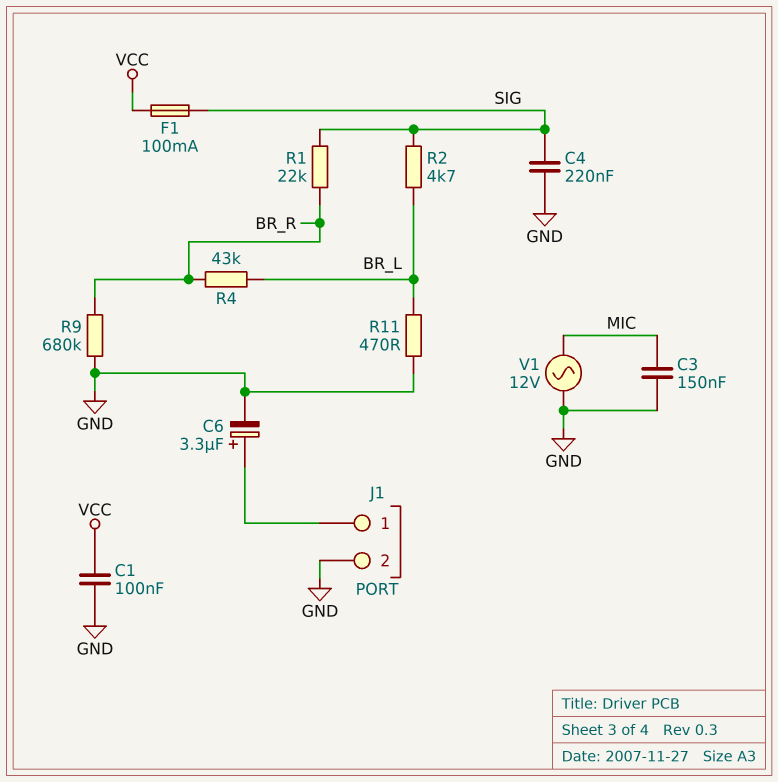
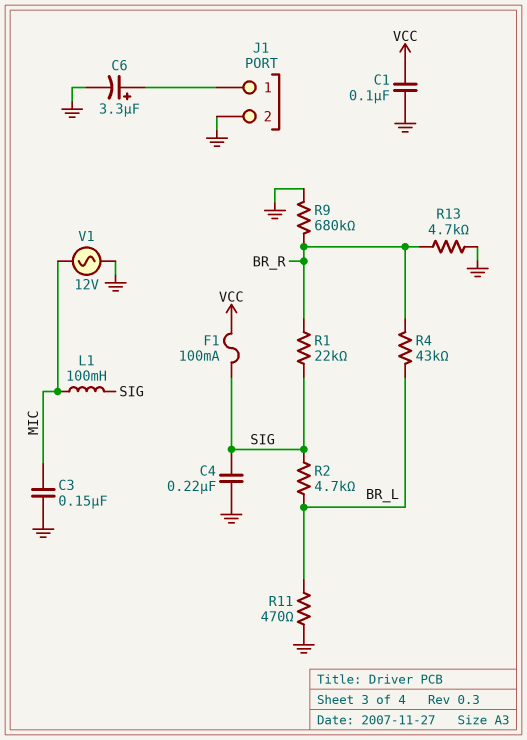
L1: none -> 100mH (MIC, SIG)
R13: none -> 4.7k (BR_R, GND)

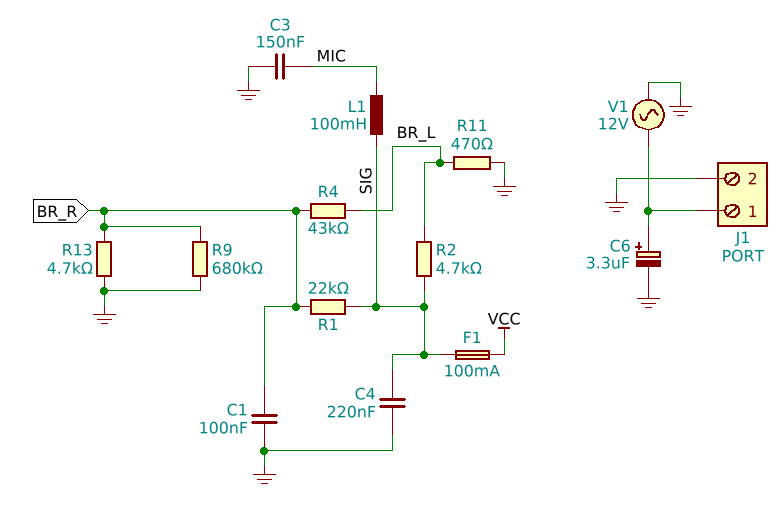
C1: 100nF (GND, VCC) -> 100nF (BR_R, GND)
V1: AC 12V (GND, MIC) -> AC 12V (GND, J1/1)

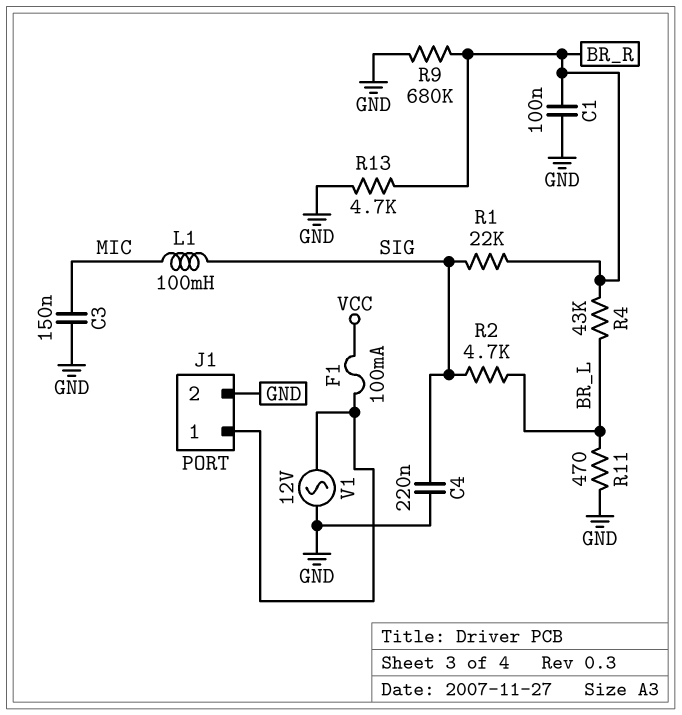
C6: 3.3uF (plus J1/1, minus GND) -> none
F1: 100mA (SIG, VCC) -> 100mA (J1/1, VCC)

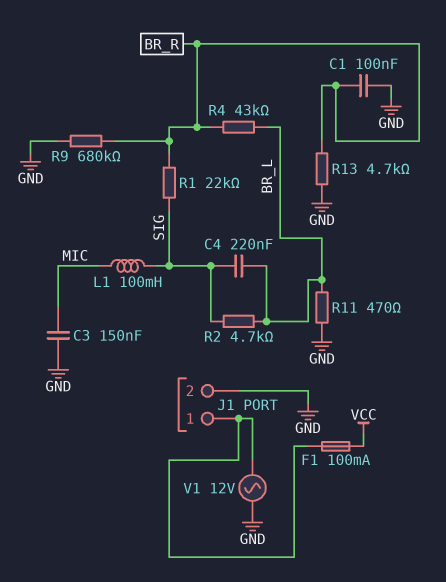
C4: 220nF (GND, SIG) -> 220nF (BR_L, SIG)

